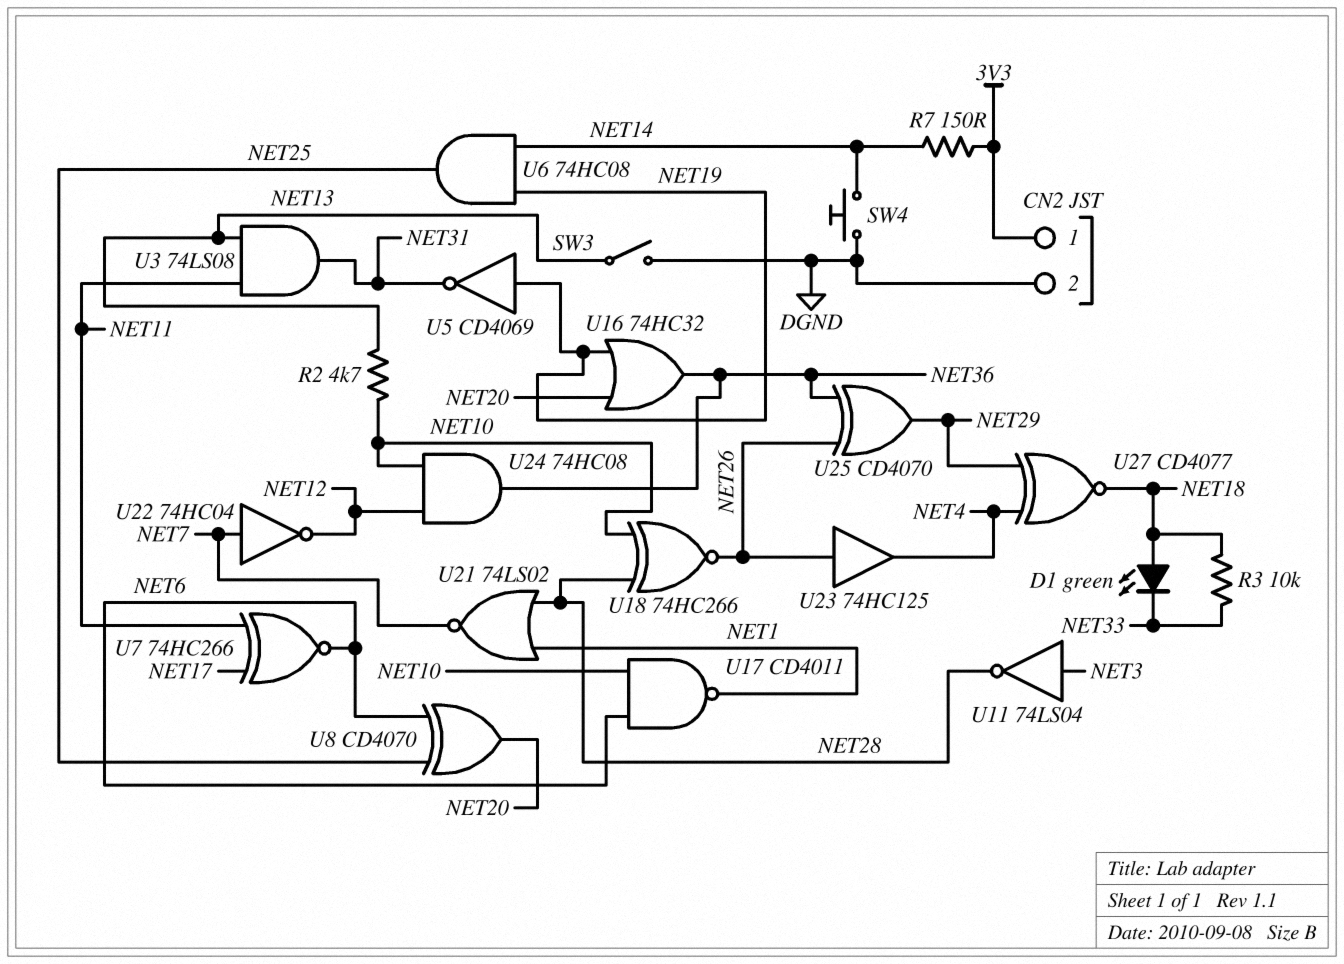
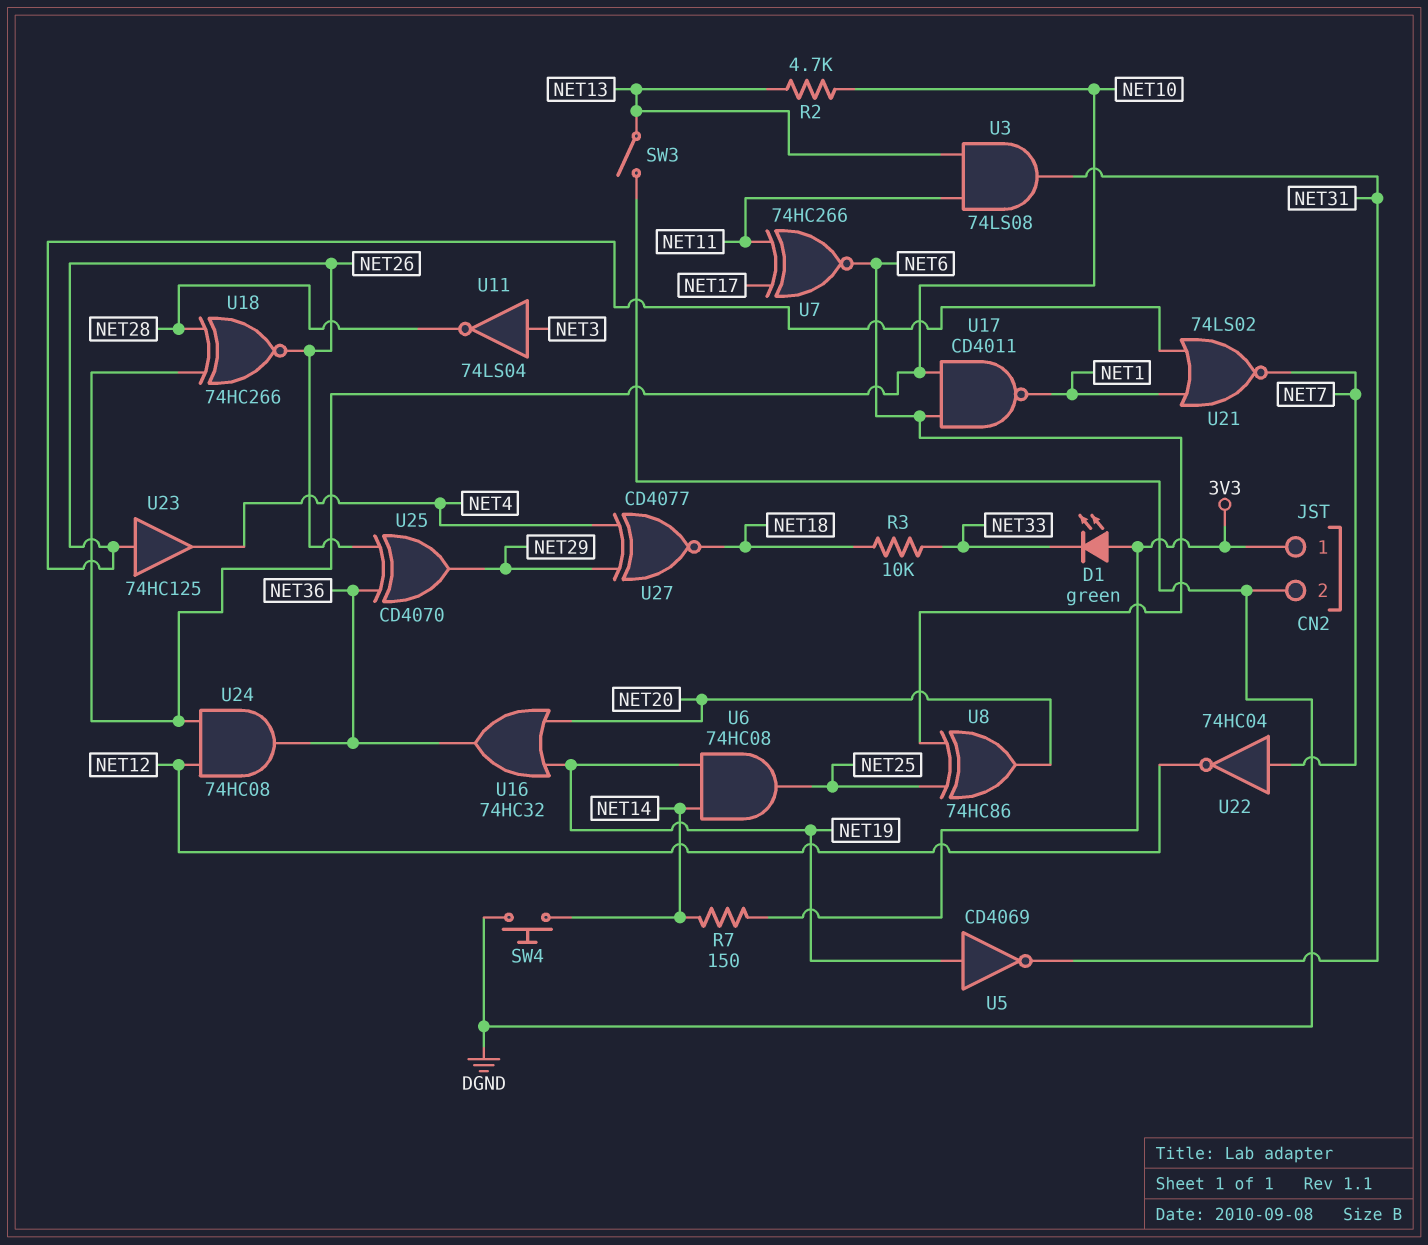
D1: LED green (A NET18, K NET33) -> LED green (A 3V3, K NET33)
U8: XOR CD4070 (in NET6, in NET25, out NET20) -> XOR 74HC86 (in NET6, in NET25, out NET20)
U21: NOR 74LS02 (in NET1, in NET28, out NET7) -> NOR 74LS02 (in NET1, in NET26, out NET7)

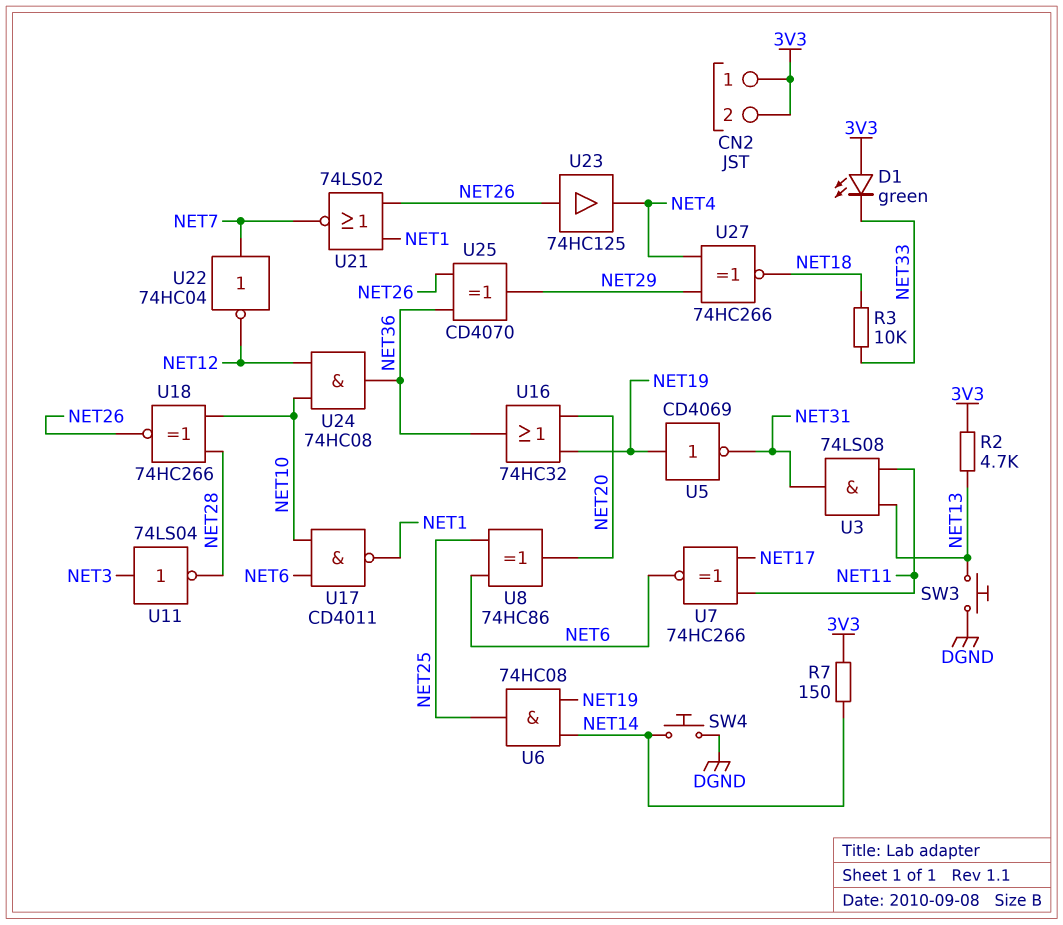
CN2 pin 2: DGND -> 3V3
R2: 4.7k (NET10, NET13) -> 4.7k (3V3, NET13)
SW3: switch (DGND, NET13) -> button (DGND, NET13)
U27: XNOR CD4077 (in NET4, in NET29, out NET18) -> XNOR 74HC266 (in NET4, in NET29, out NET18)

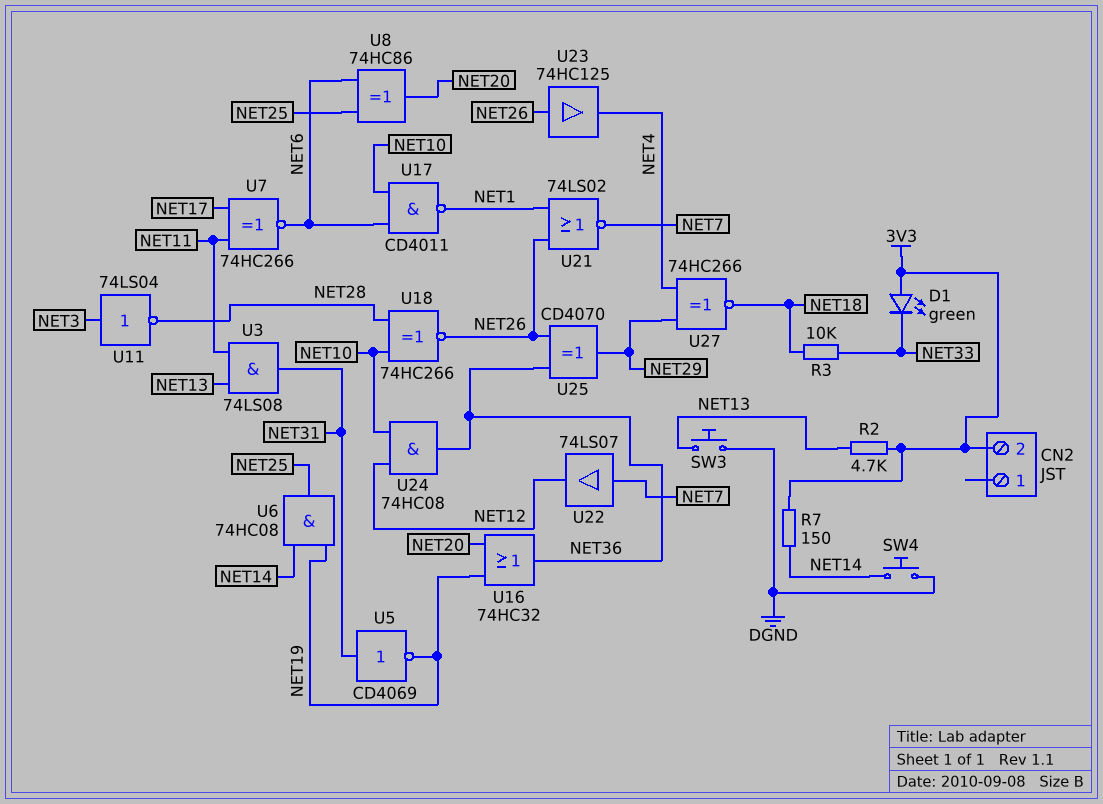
CN2 pin 1: 3V3 -> none
U5: NOT CD4069 (in NET19, out NET31) -> NOT CD4069 (in NET31, out NET19)
U22: NOT 74HC04 (in NET7, out NET12) -> buffer 74LS07 (in NET7, out NET12)

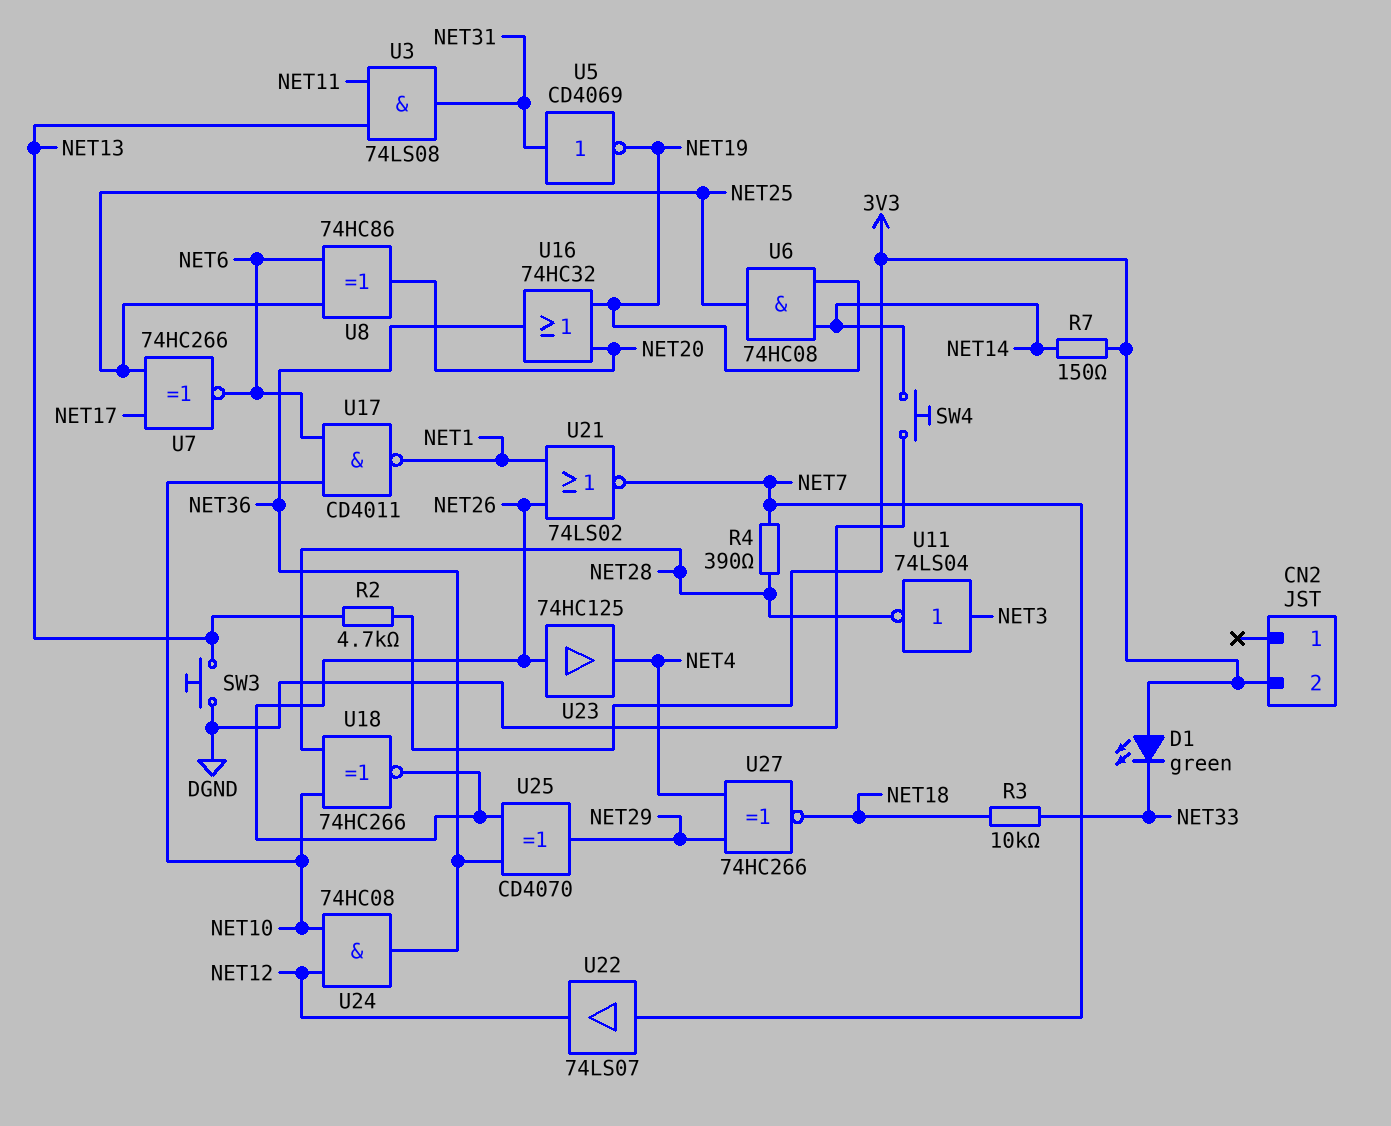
R4: none -> 390 (NET7, NET28)
U7: XNOR 74HC266 (in NET11, in NET17, out NET6) -> XNOR 74HC266 (in NET17, in NET25, out NET6)

